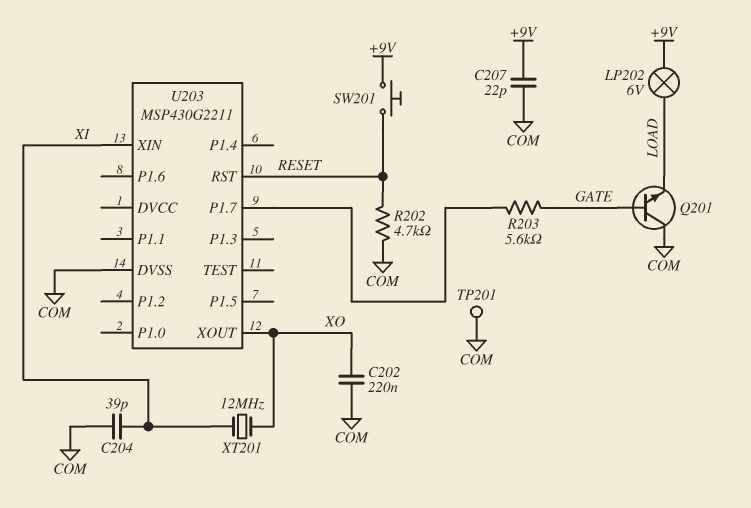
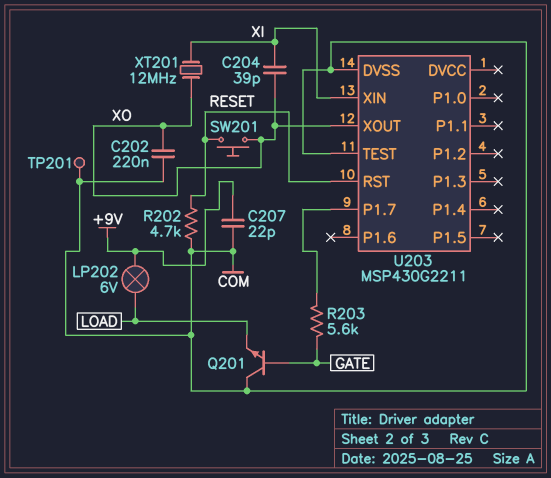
C204: 39pF (COM, XI) -> 39pF (XI, XO)
SW201: button (+9V, RESET) -> button (RESET, XO)
U203 pin TEST: none -> COM

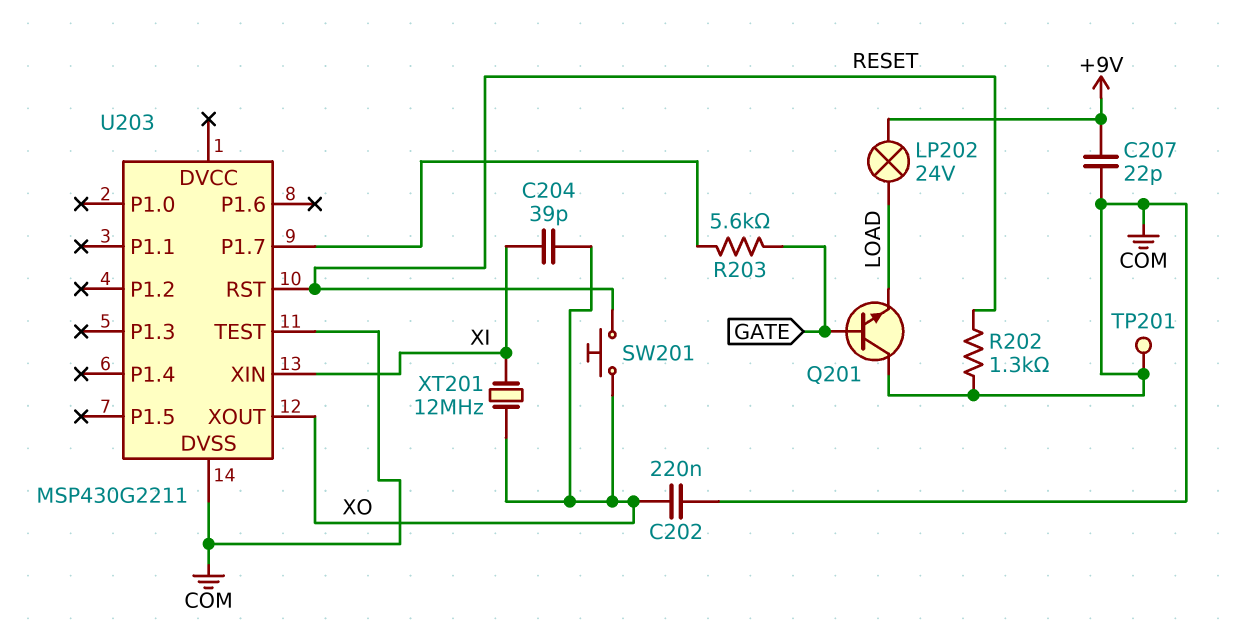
LP202: lamp 6V (+9V, LOAD) -> lamp 24V (+9V, LOAD)
R202: 4.7k (COM, RESET) -> 1.3k (COM, RESET)

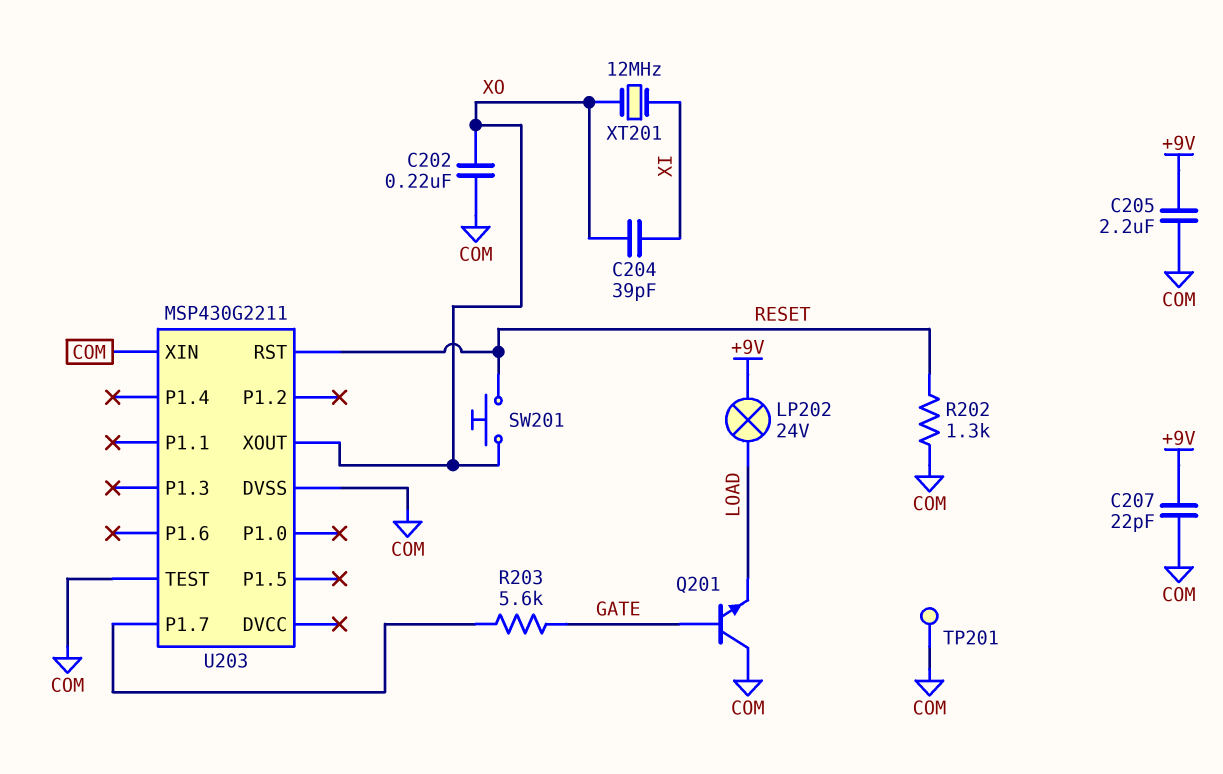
C205: none -> 2.2uF (+9V, COM)
U203 pin XIN: XI -> COM

